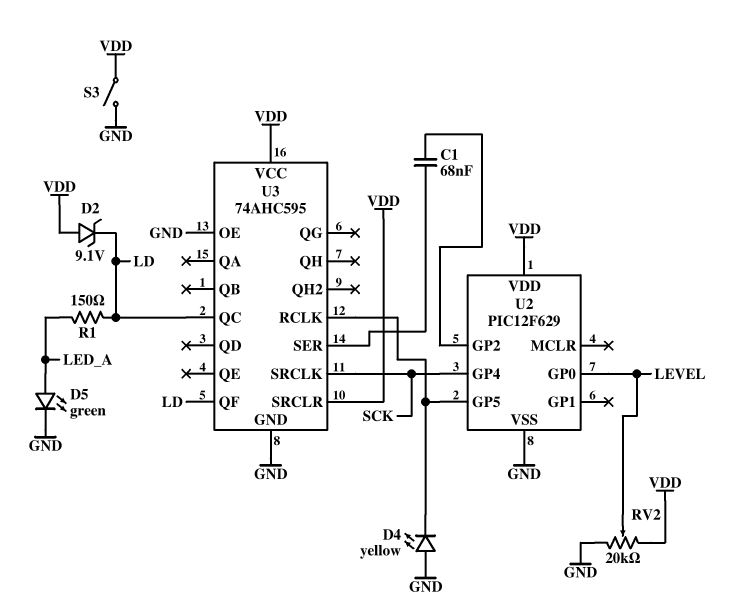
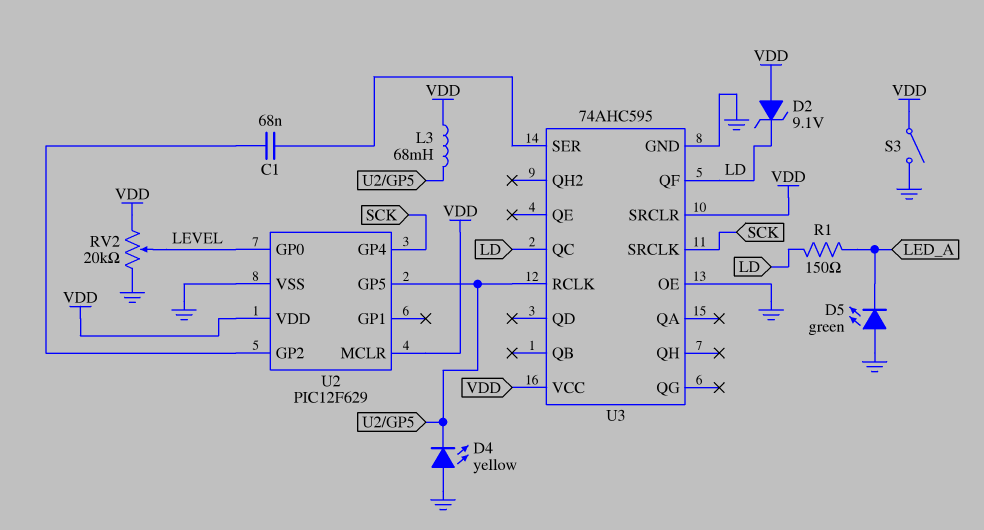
D5: LED green (A LED_A, K GND) -> LED green (A GND, K LED_A)
L3: none -> 68mH (U2/GP5, VDD)
U2 pin MCLR: none -> VDD

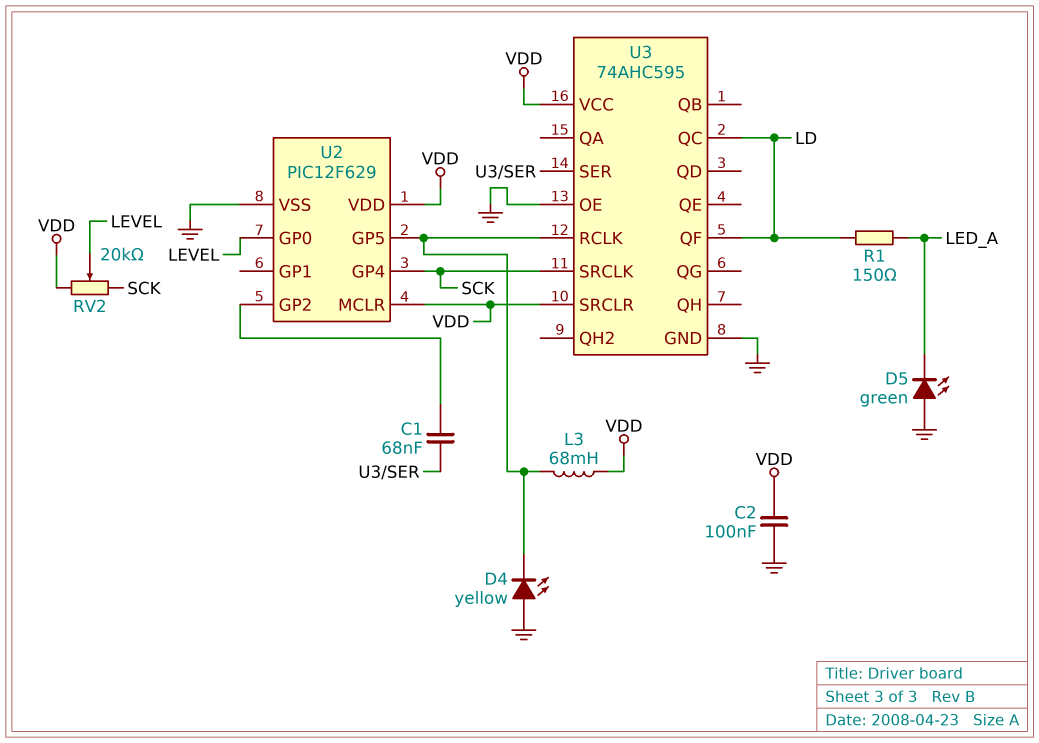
C2: none -> 100nF (GND, VDD)
D2: zener 9.1V (A VDD, K LD) -> none
RV2: 20k (GND, VDD, wiper LEVEL) -> 20k (SCK, VDD, wiper LEVEL)
S3: switch (GND, VDD) -> none

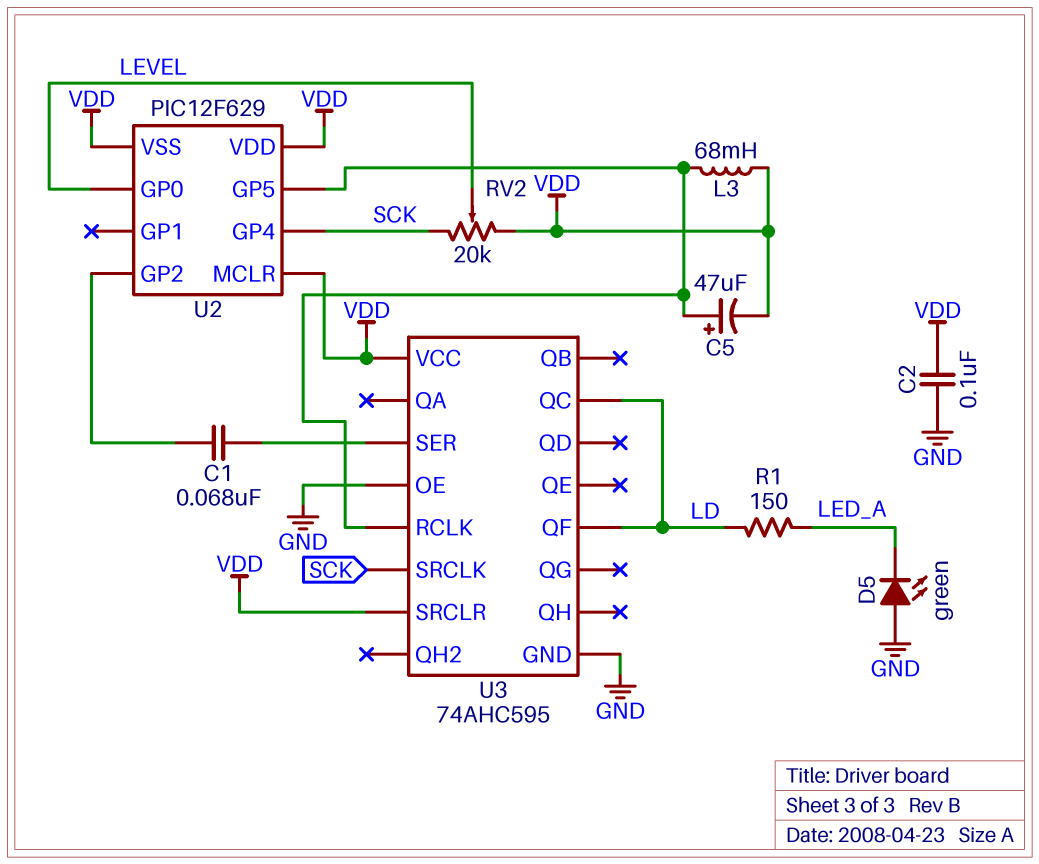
C5: none -> 47uF (plus U2/GP5, minus VDD)
D4: LED yellow (A GND, K U2/GP5) -> none
U2 pin VSS: GND -> VDD

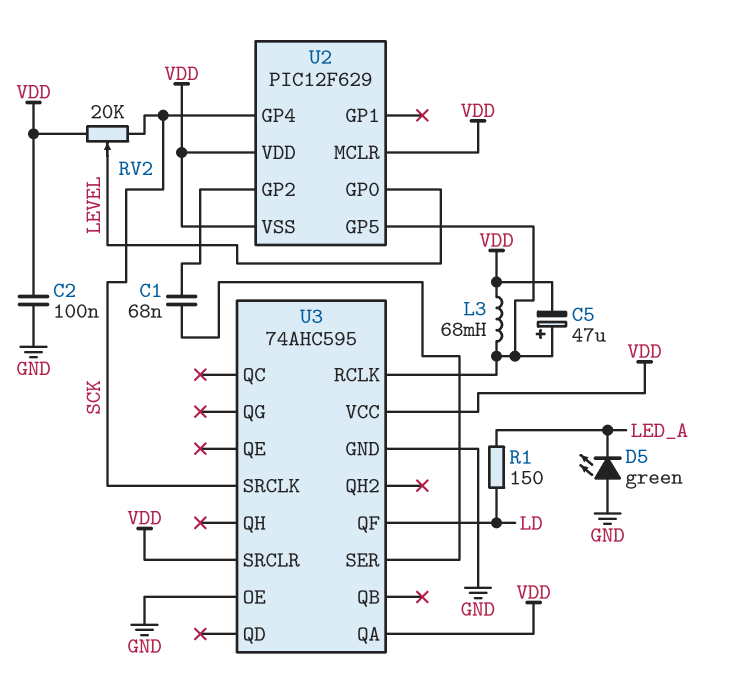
U3 pin QA: none -> VDD
U3 pin QC: LD -> none

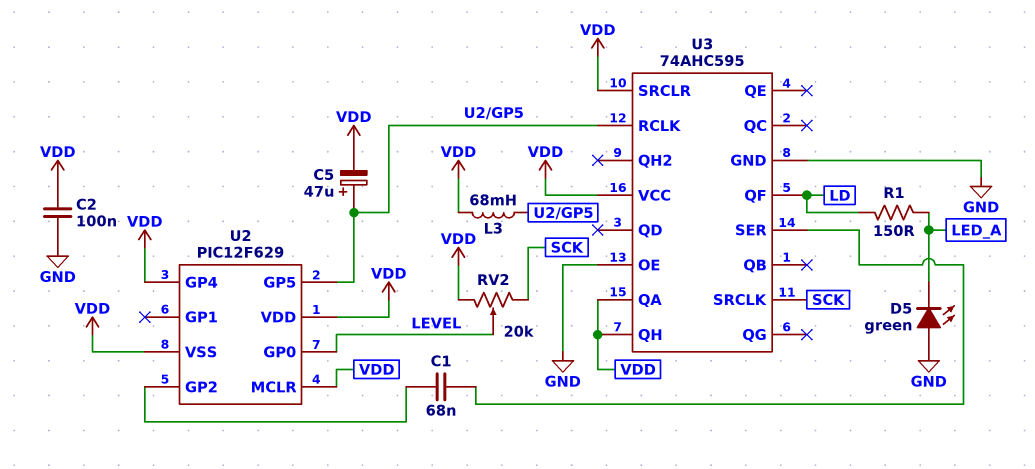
U2 pin GP4: SCK -> VDD
U3 pin QH: none -> VDD

